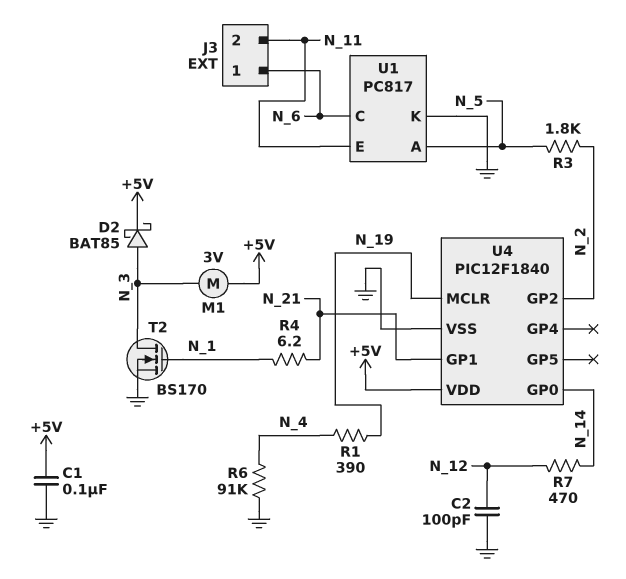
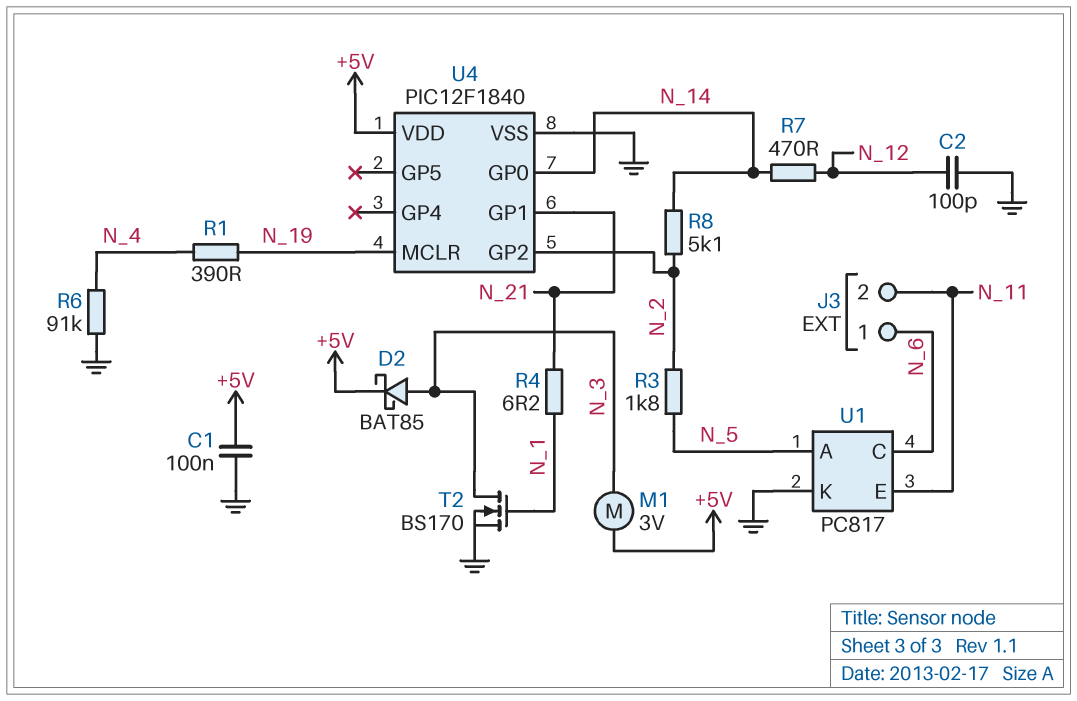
R8: none -> 5.1k (N_2, N_14)

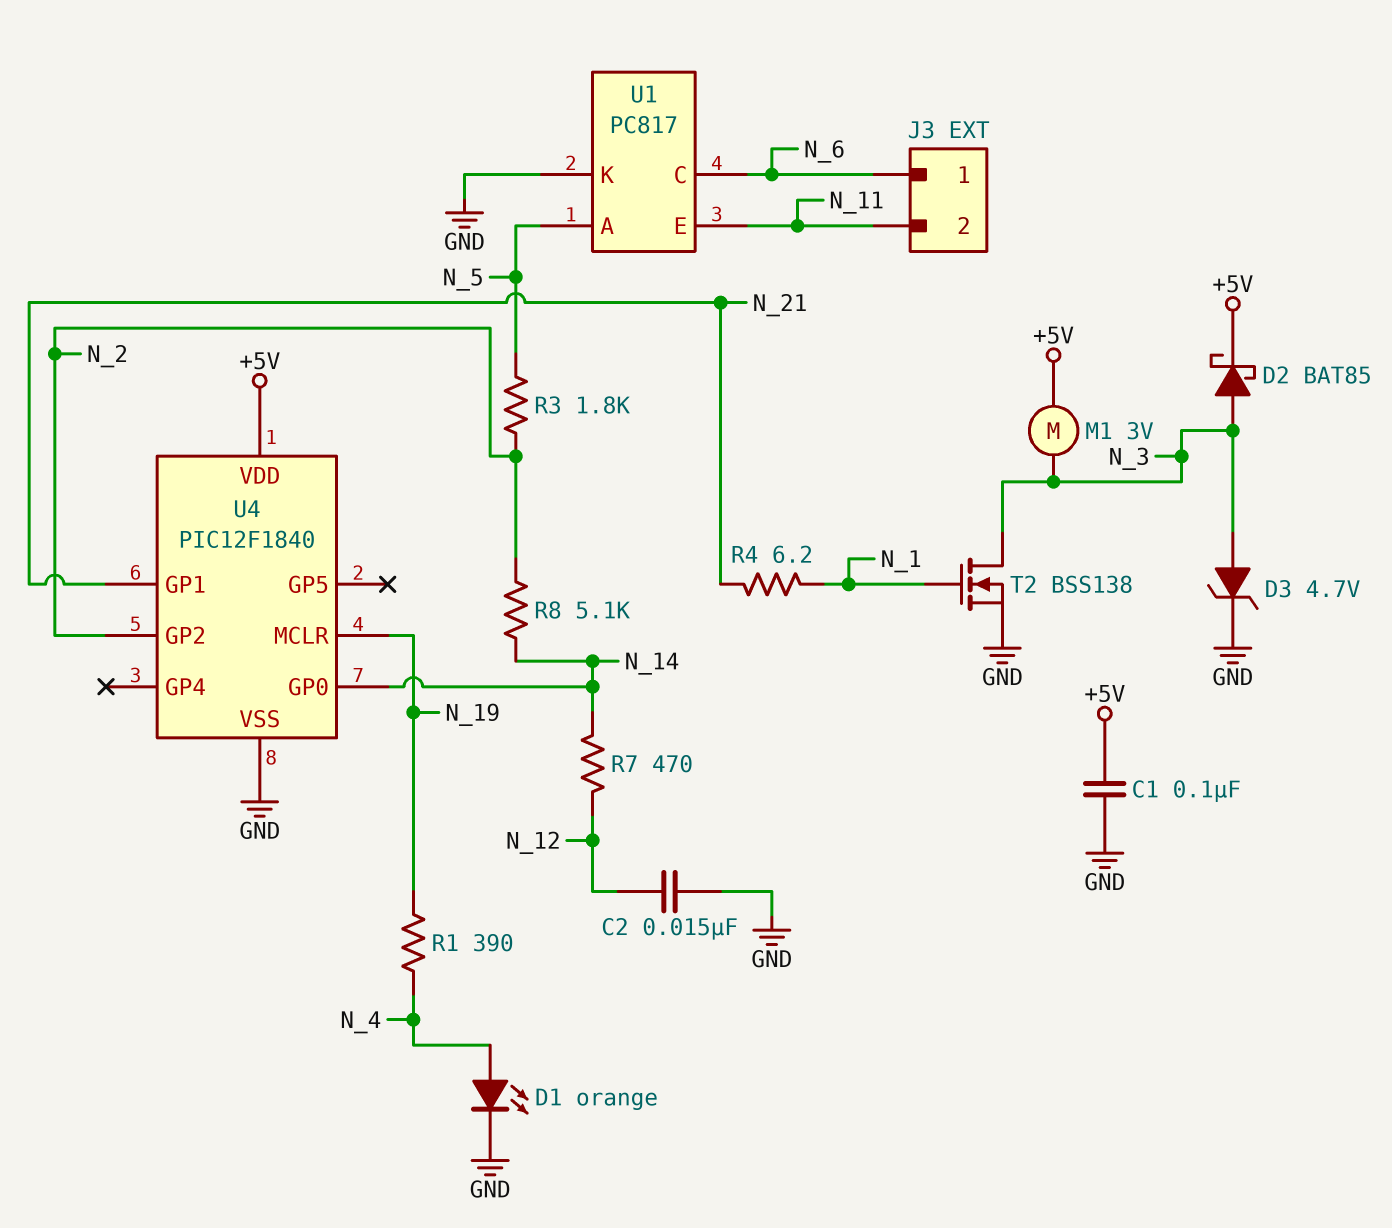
C2: 100pF (GND, N_12) -> 15nF (GND, N_12)
D1: none -> LED orange (A N_4, K GND)
D3: none -> zener 4.7V (A N_3, K GND)
R6: 91k (GND, N_4) -> none
T2: NMOS BS170 (G N_1, D N_3, S GND) -> NMOS BSS138 (G N_1, D N_3, S GND)

